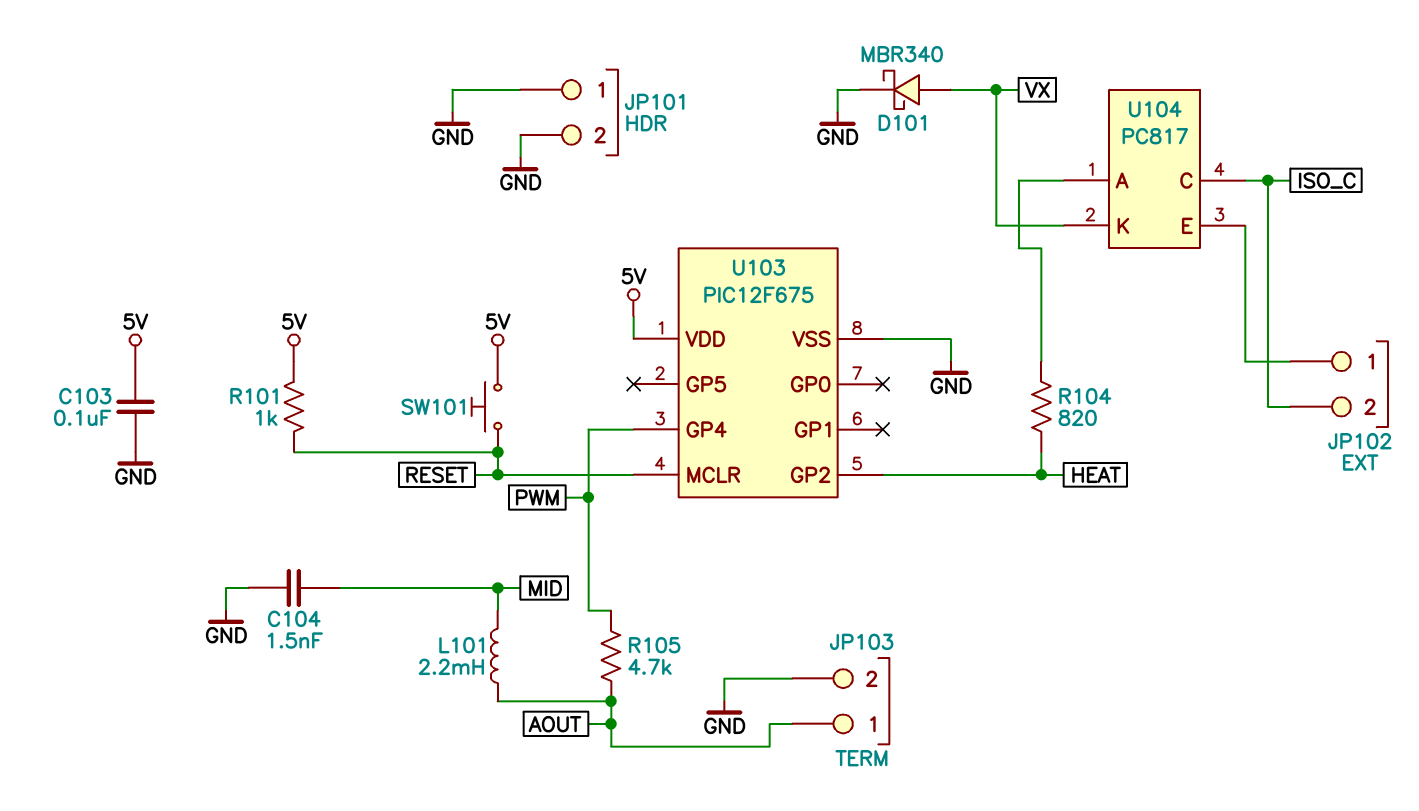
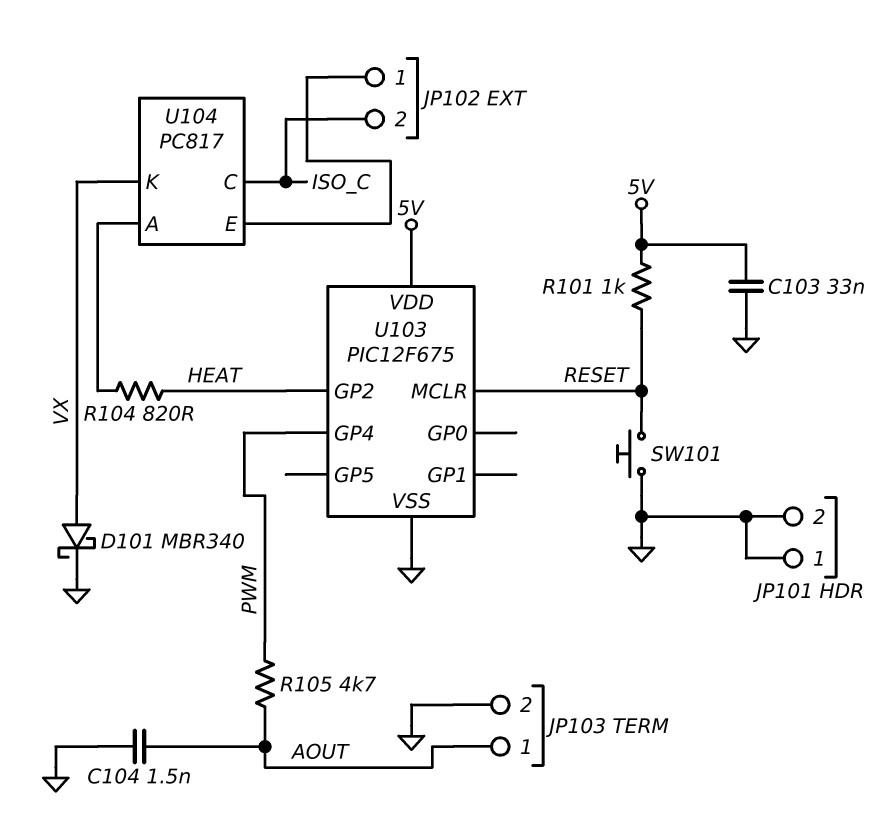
C103: 100nF (5V, GND) -> 33nF (5V, GND)
C104: 1.5nF (GND, MID) -> 1.5nF (AOUT, GND)
L101: 2.2mH (AOUT, MID) -> none
SW101: button (5V, RESET) -> button (GND, RESET)

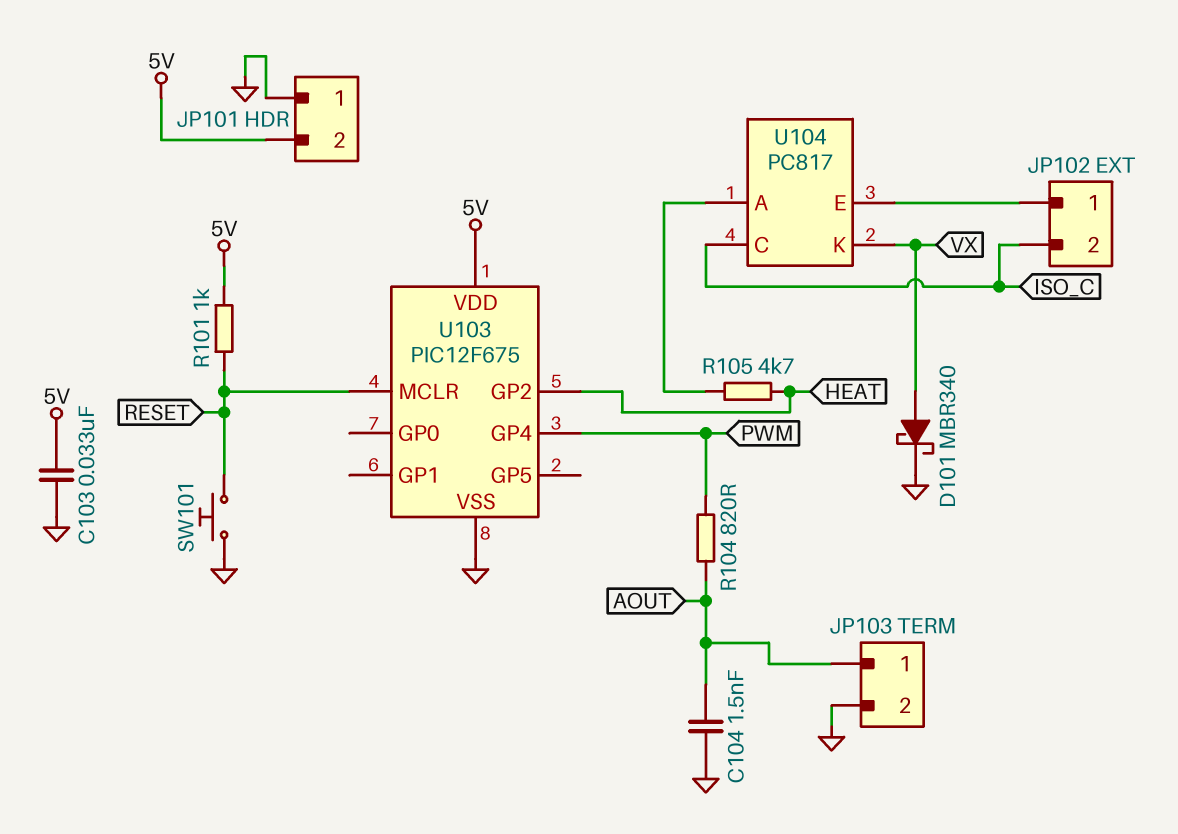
JP101 pin 2: GND -> 5V
R104: 820 (HEAT, U104/A) -> 820 (AOUT, PWM)
R105: 4.7k (AOUT, PWM) -> 4.7k (HEAT, U104/A)

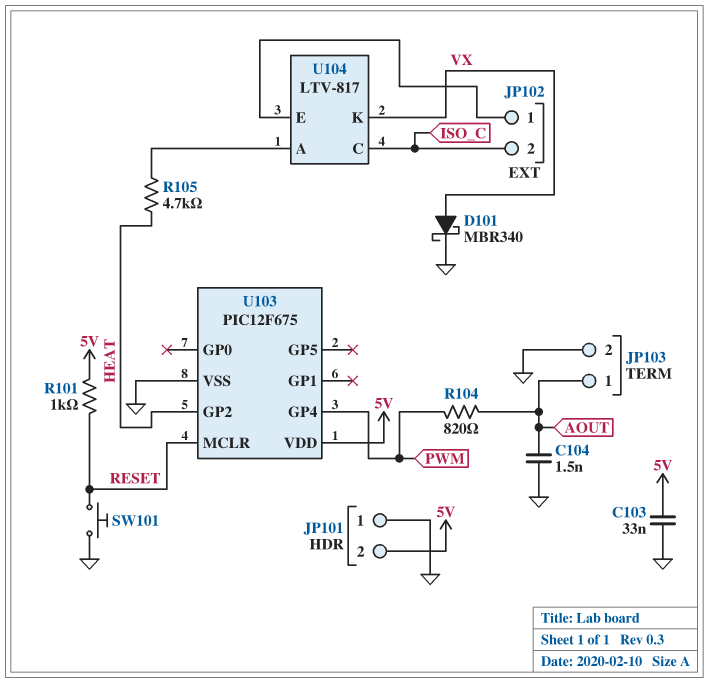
U104: PC817 -> LTV-817

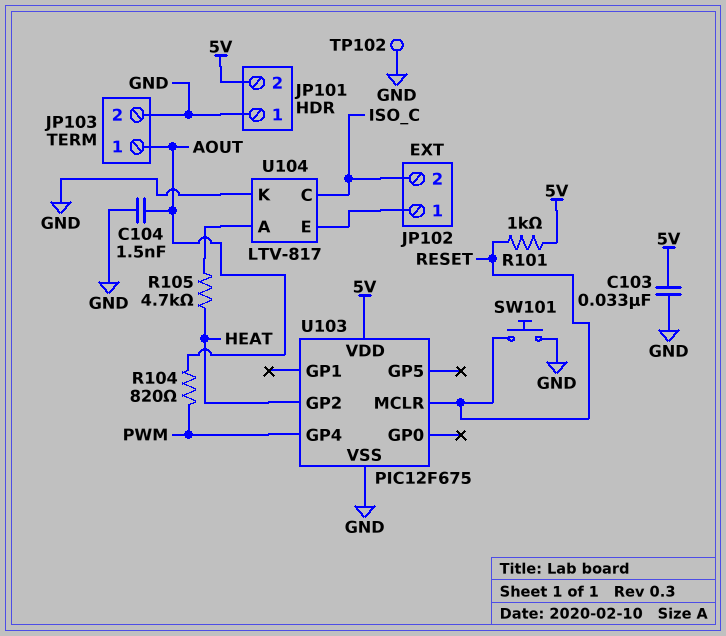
D101: schottky MBR340 (A VX, K GND) -> none
TP102: none -> test point (GND)
U104 pin K: VX -> GND

